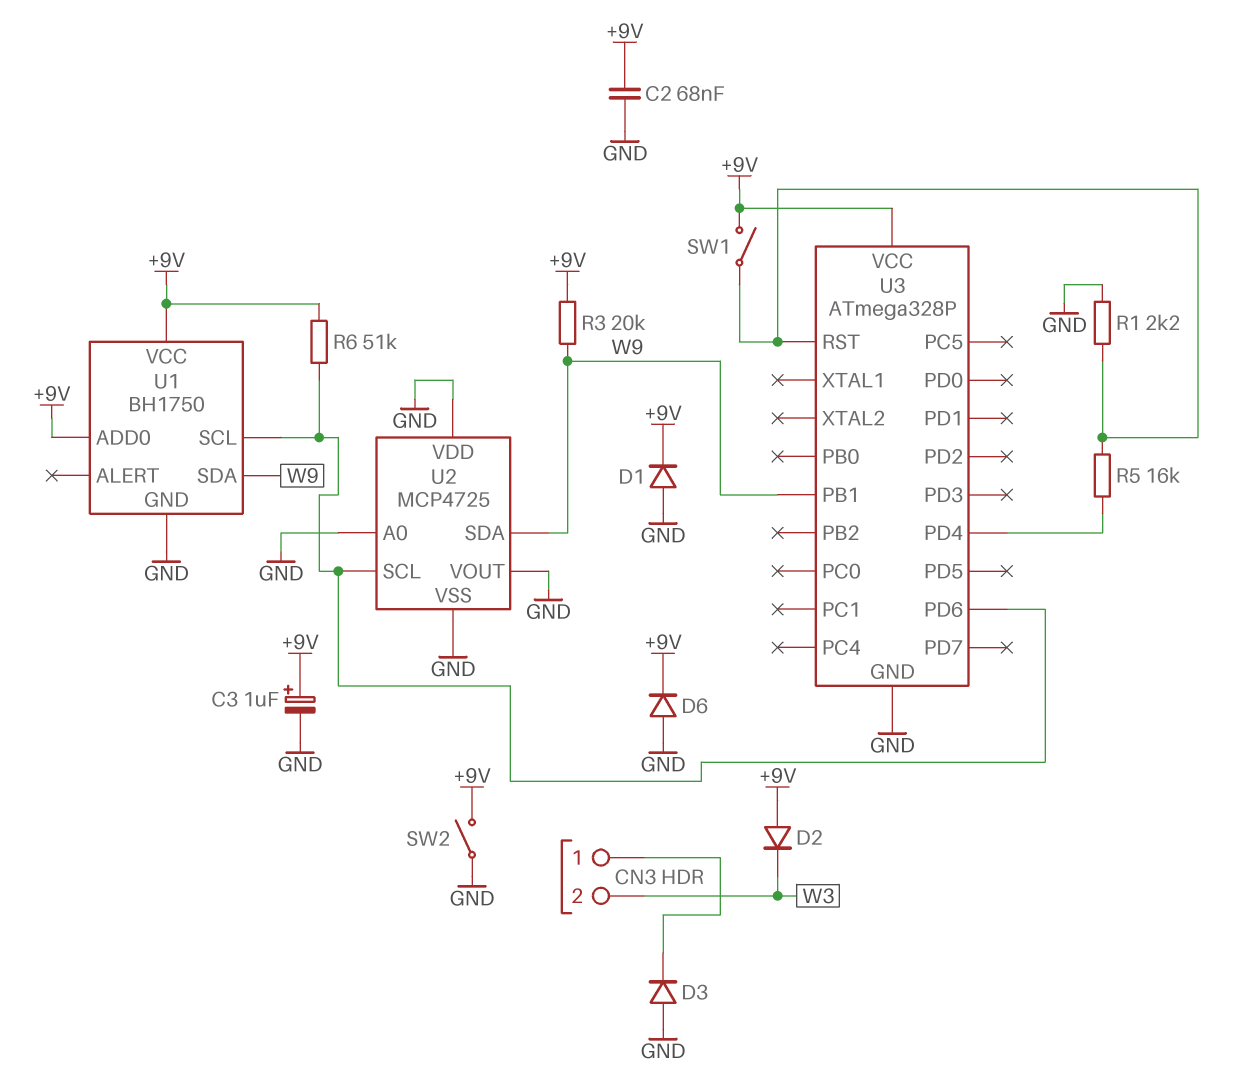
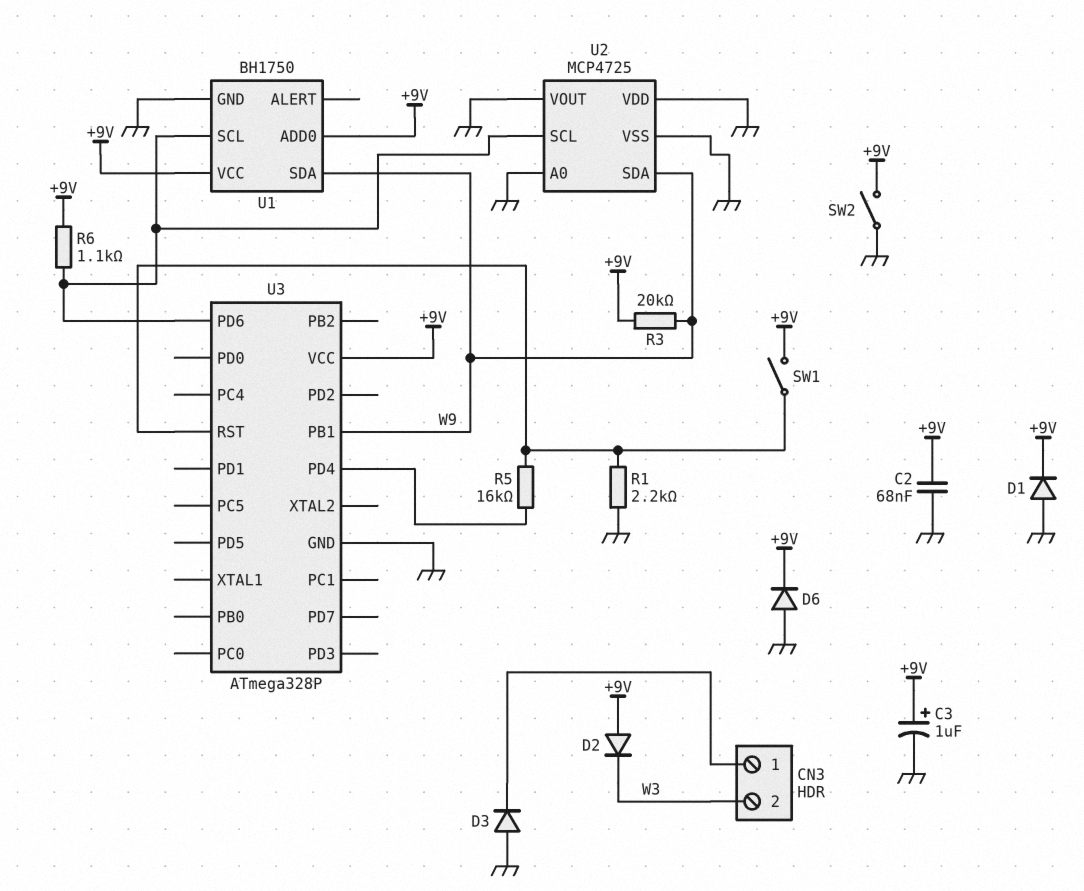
R6: 51k (+9V, U1/SCL) -> 1.1k (+9V, U1/SCL)

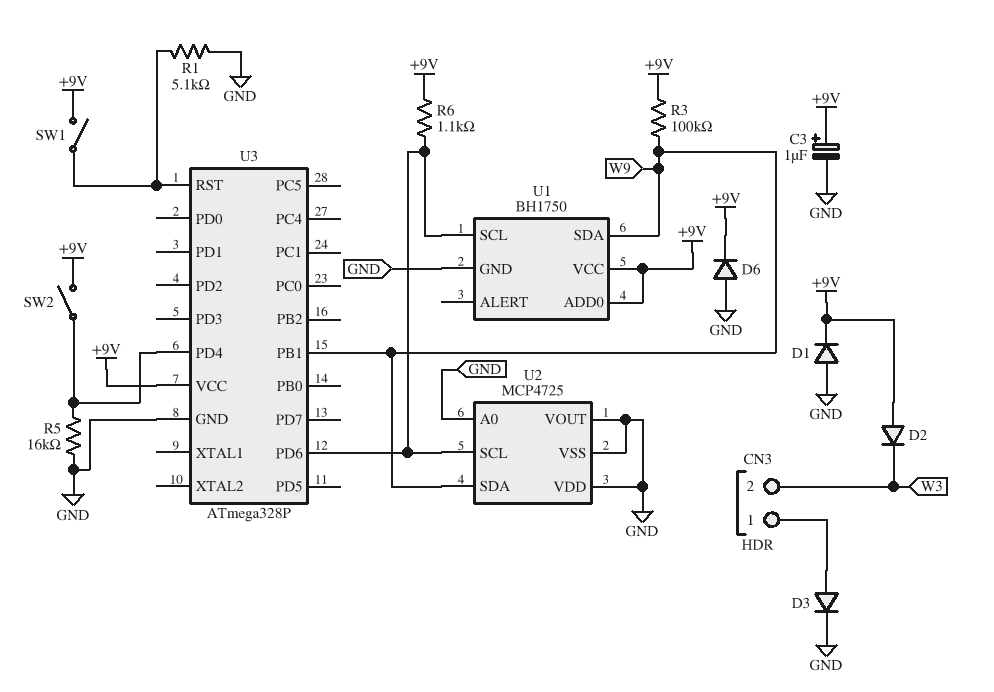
C2: 68nF (+9V, GND) -> none
D3: diode (A GND, K CN3/1) -> diode (A CN3/1, K GND)
R1: 2.2k (GND, U3/RST) -> 5.1k (GND, U3/RST)
R3: 20k (+9V, W9) -> 100k (+9V, W9)
R5: 16k (U3/PD4, U3/RST) -> 16k (GND, U3/PD4)
SW2: switch (+9V, GND) -> switch (+9V, U3/PD4)

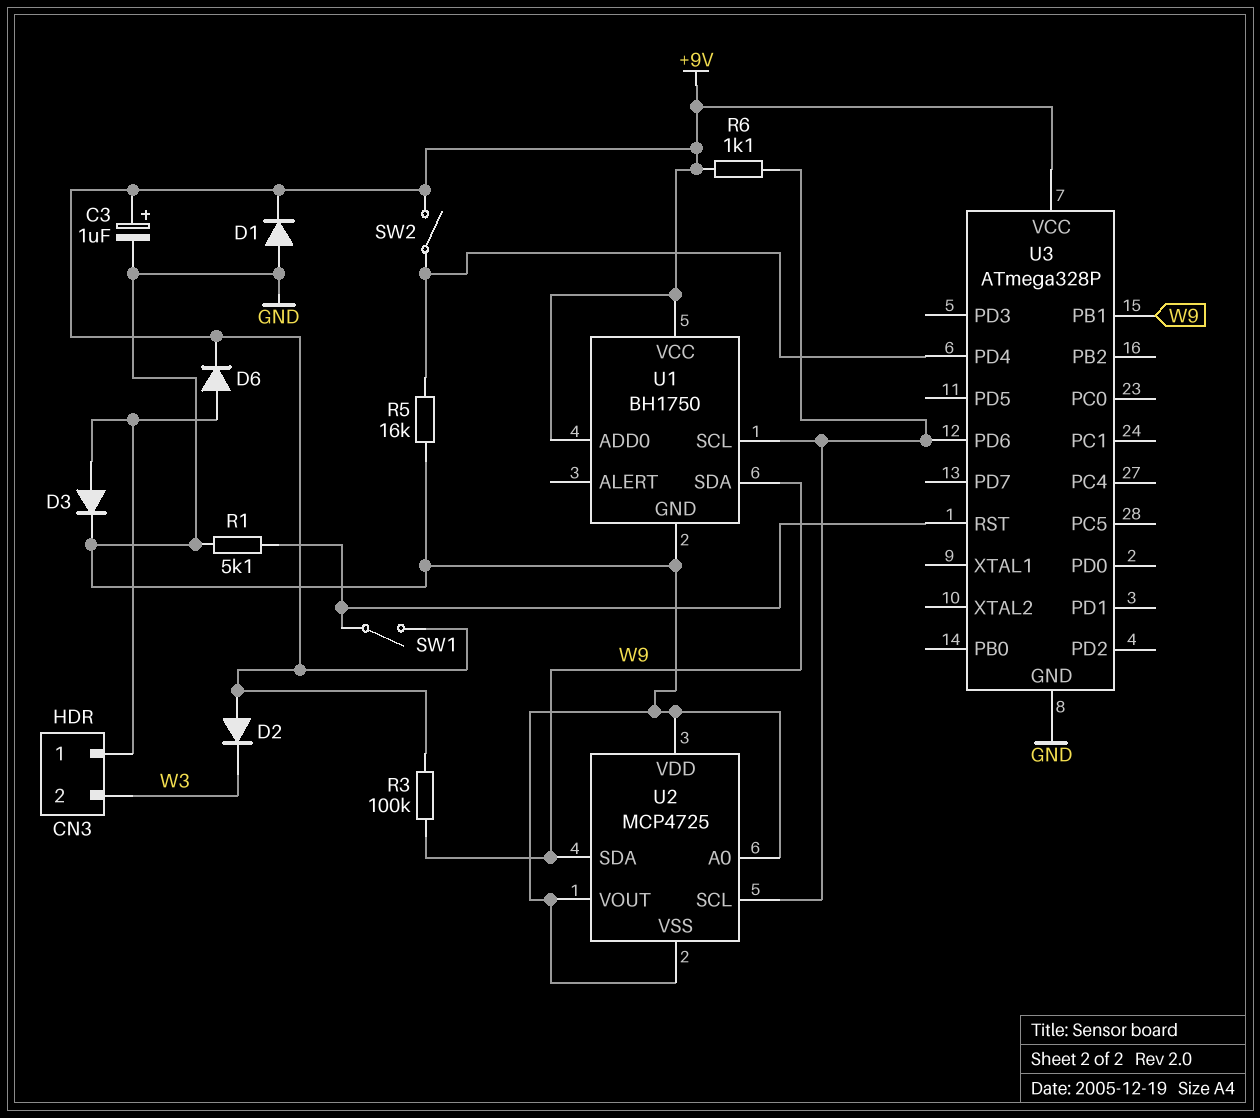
D6: diode (A GND, K +9V) -> diode (A CN3/1, K +9V)

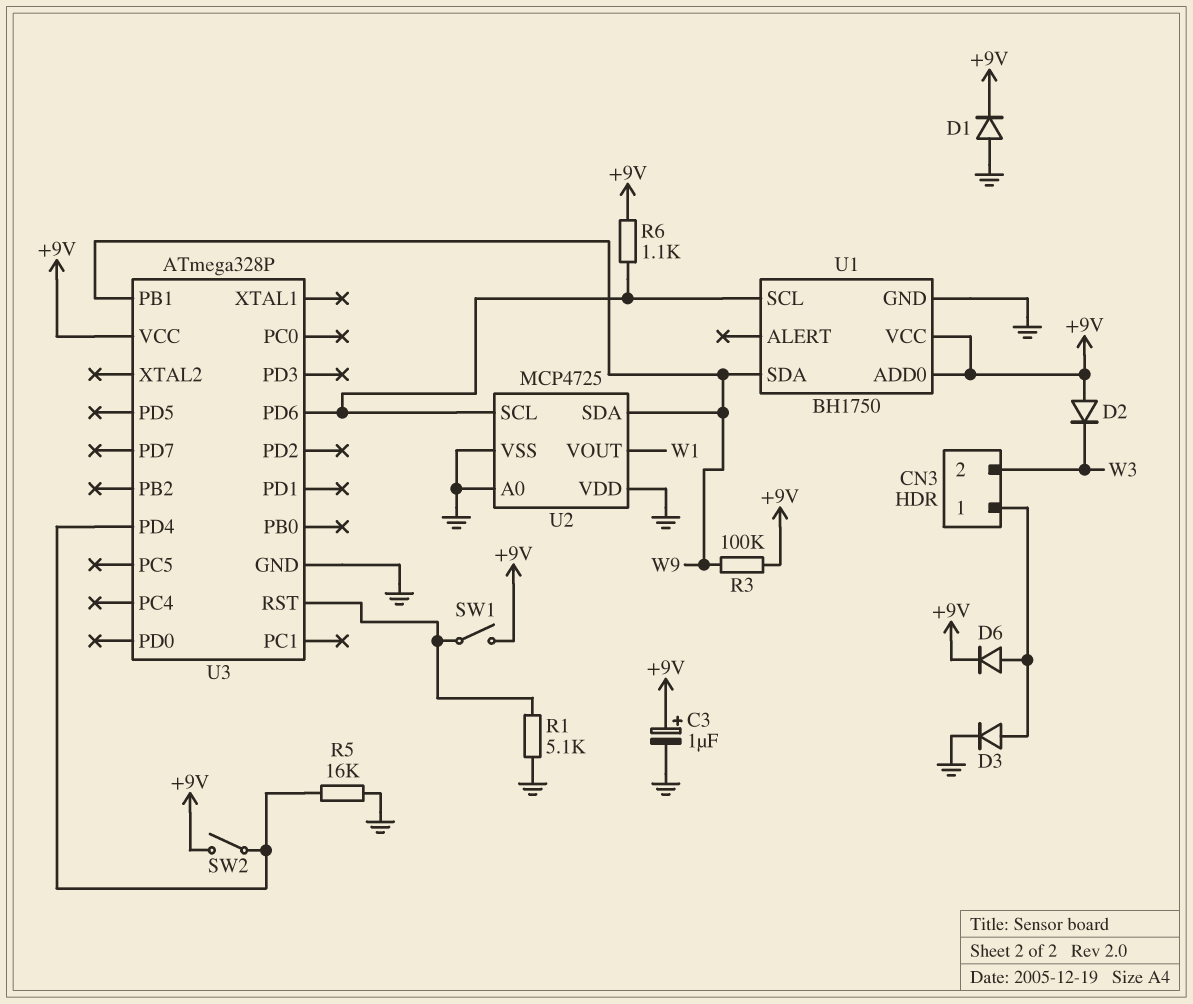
U2 pin VOUT: GND -> W1

